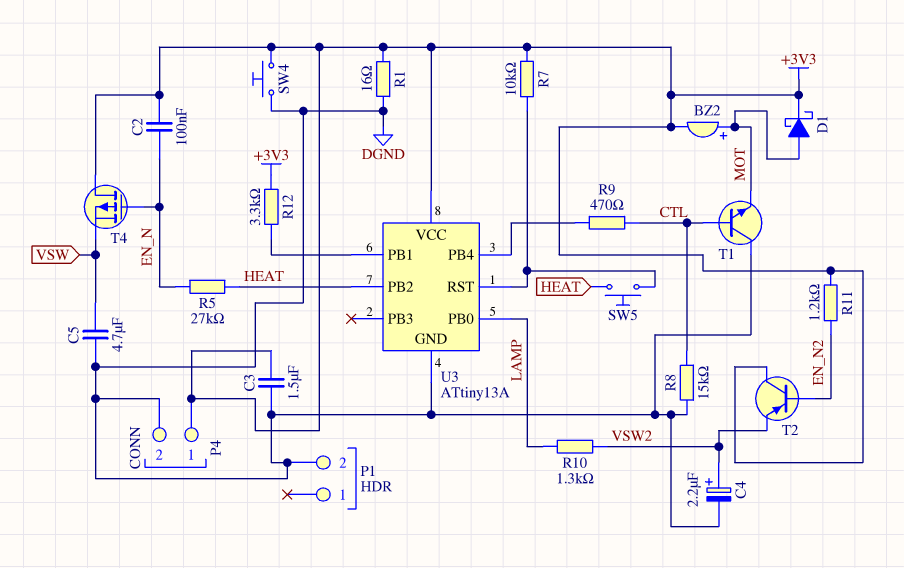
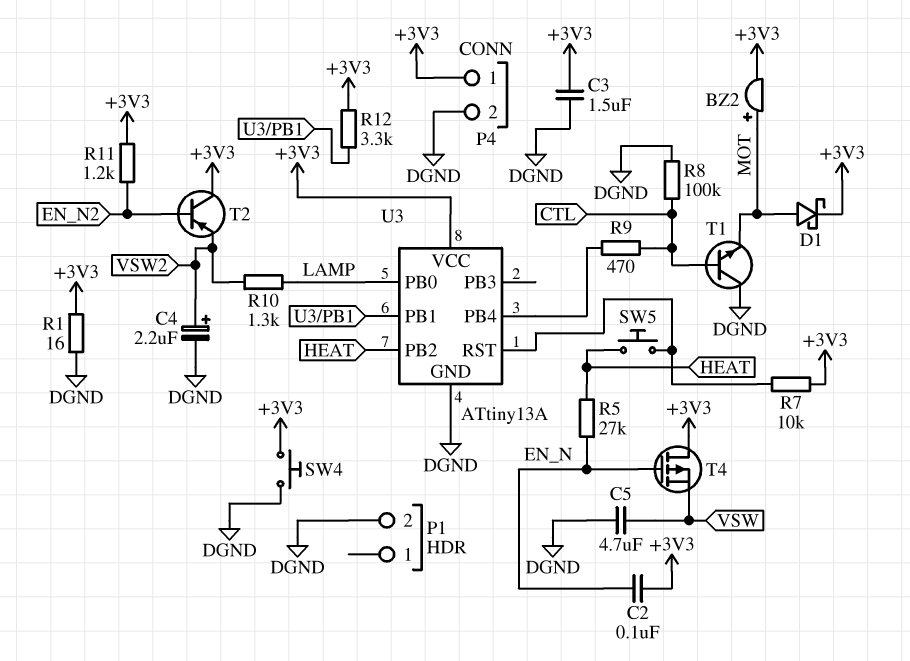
R8: 15k (CTL, DGND) -> 100k (CTL, DGND)

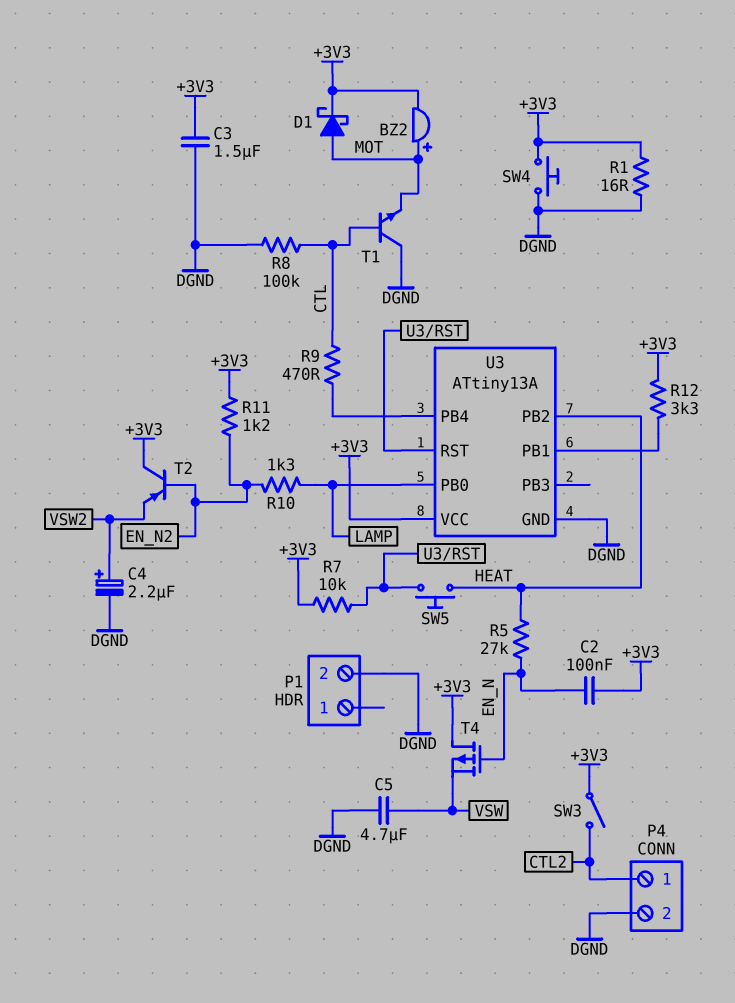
P4 pin 1: +3V3 -> CTL2
R10: 1.3k (LAMP, VSW2) -> 1.3k (EN_N2, LAMP)
SW3: none -> switch (+3V3, CTL2)

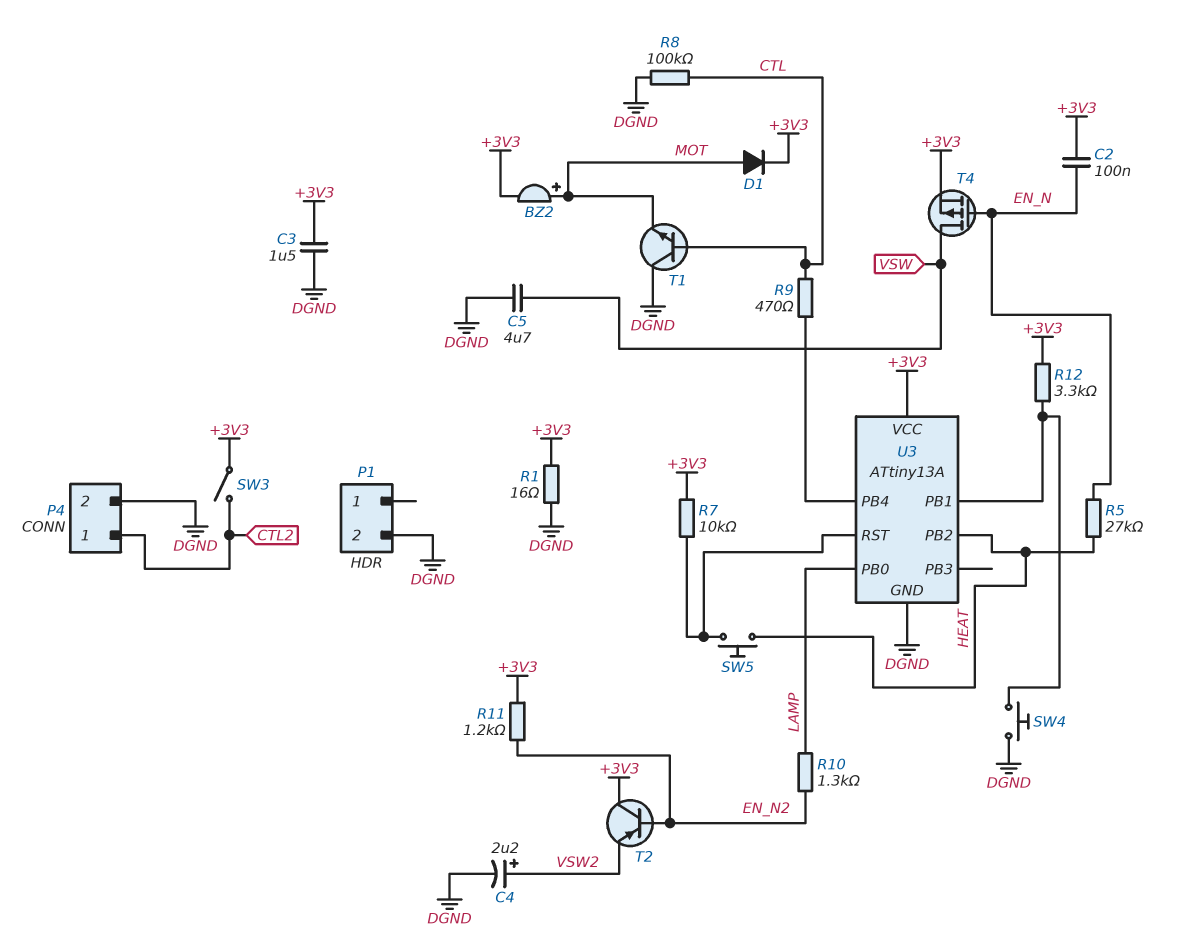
D1: schottky (A MOT, K +3V3) -> diode (A MOT, K +3V3)
SW4: button (+3V3, DGND) -> button (DGND, U3/PB1)
T4: PMOS (G EN_N, D +3V3, S VSW) -> PMOS (G EN_N, D VSW, S +3V3)

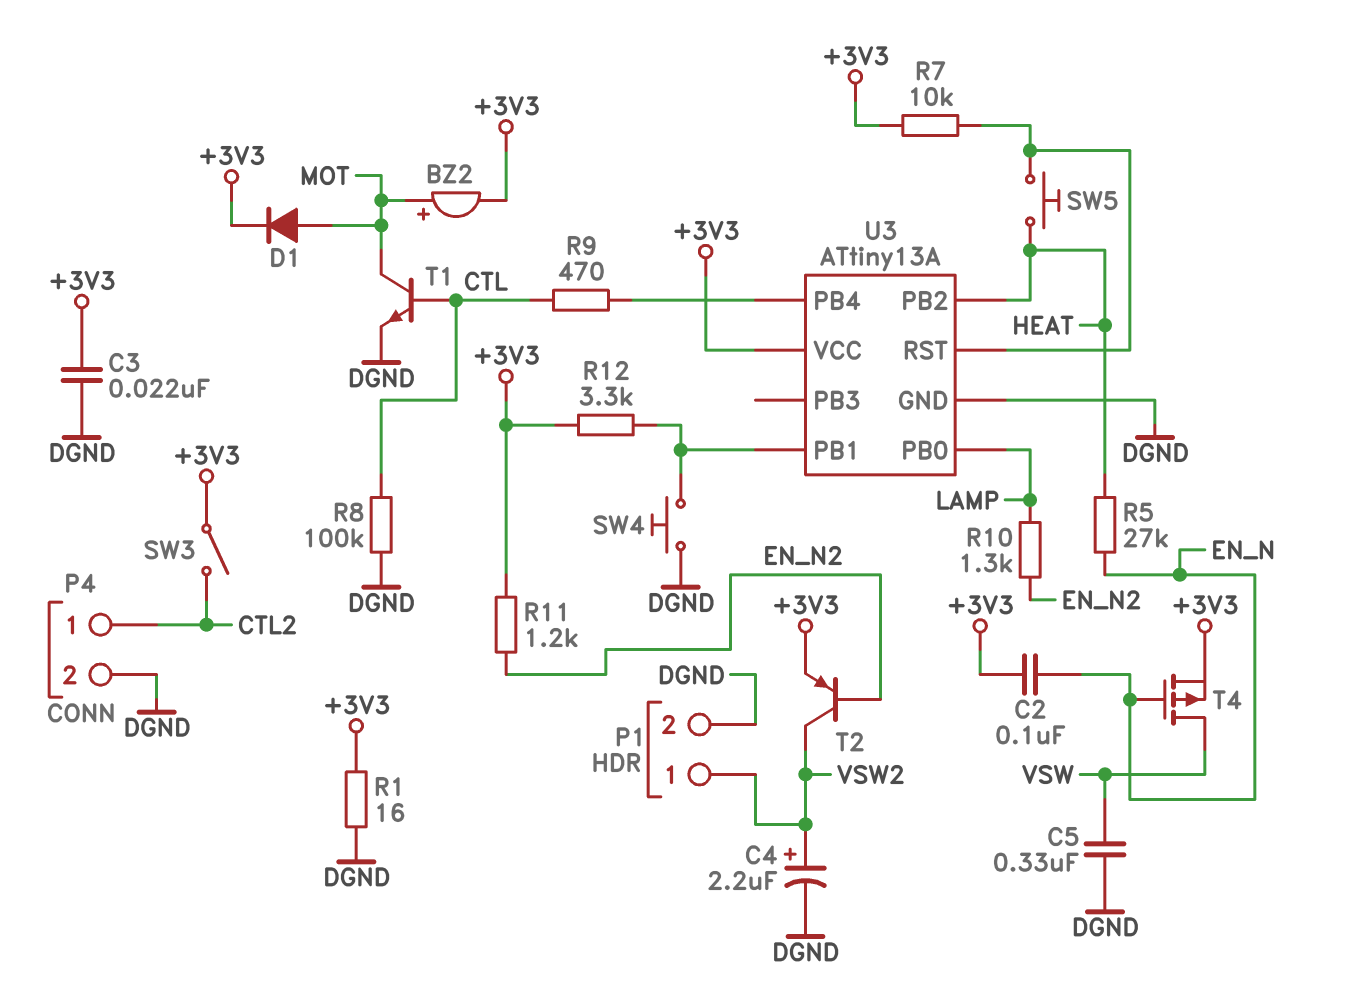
C3: 1.5uF (+3V3, DGND) -> 22nF (+3V3, DGND)
C5: 4.7uF (DGND, VSW) -> 330nF (DGND, VSW)
P1 pin 1: none -> VSW2
T1: NPN (B CTL, C DGND, E MOT) -> NPN (B CTL, C MOT, E DGND)
T2: PNP (B EN_N2, C +3V3, E VSW2) -> PNP (B EN_N2, C VSW2, E +3V3)

